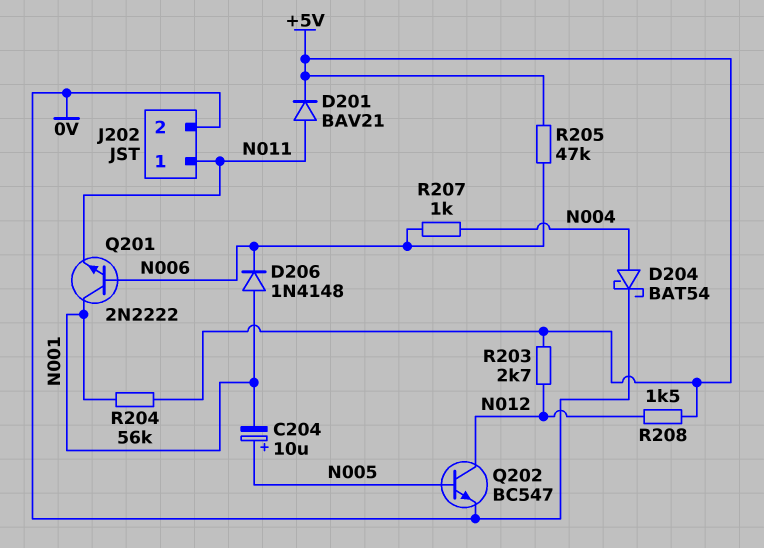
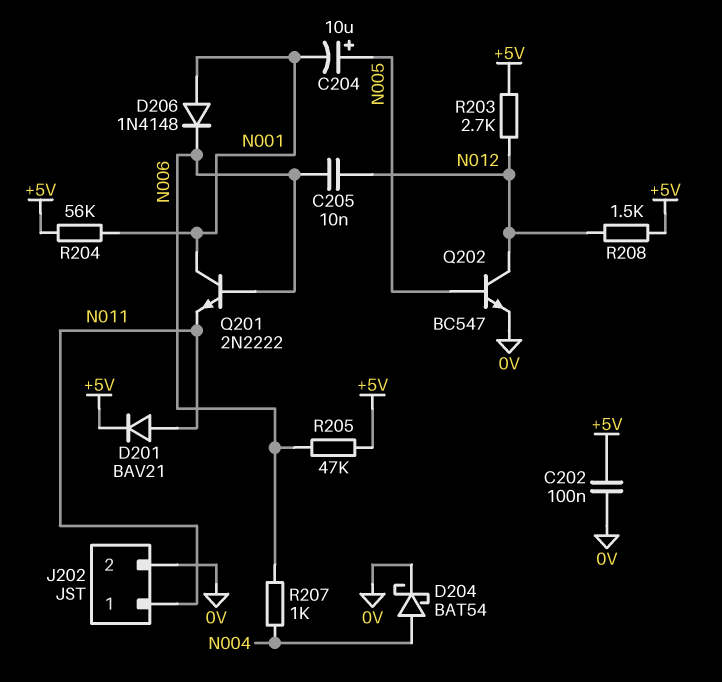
C202: none -> 100nF (+5V, 0V)
C205: none -> 10nF (N006, N012)

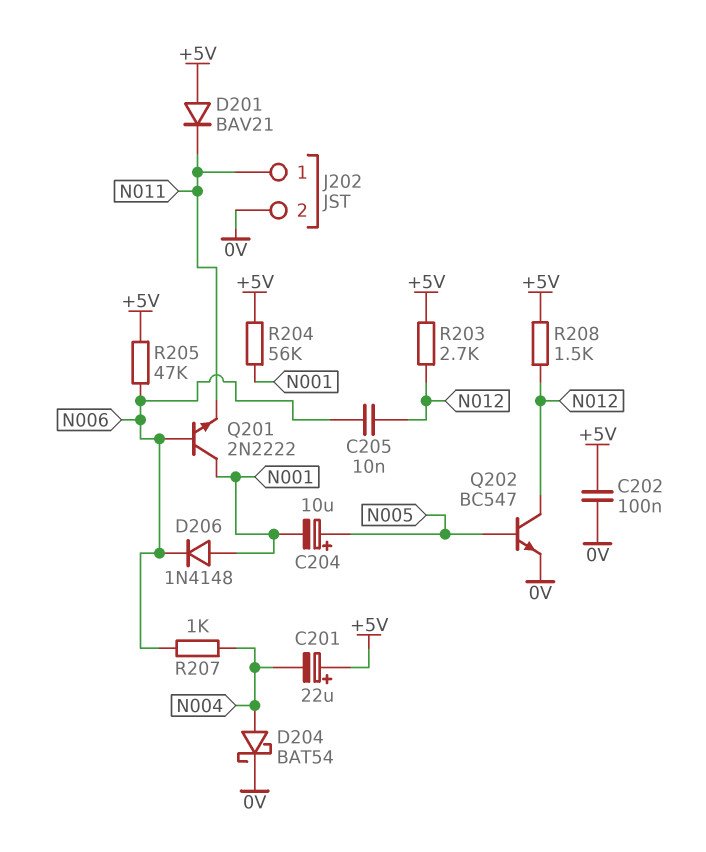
C201: none -> 22uF (plus +5V, minus N004)
D201: diode BAV21 (A N011, K +5V) -> diode BAV21 (A +5V, K N011)

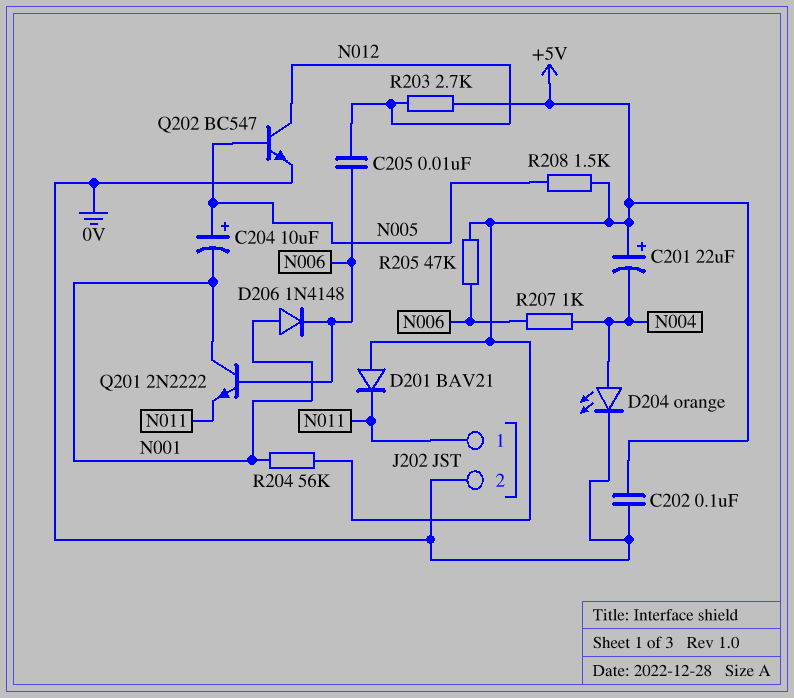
D204: schottky BAT54 (A N004, K 0V) -> LED orange (A N004, K 0V)
R208: 1.5k (+5V, N012) -> 1.5k (+5V, N005)

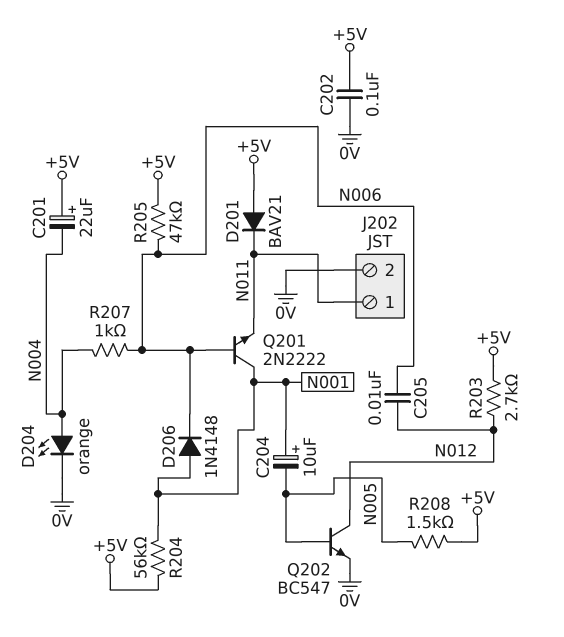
C204: 10uF (plus N005, minus N001) -> 10uF (plus N001, minus N005)

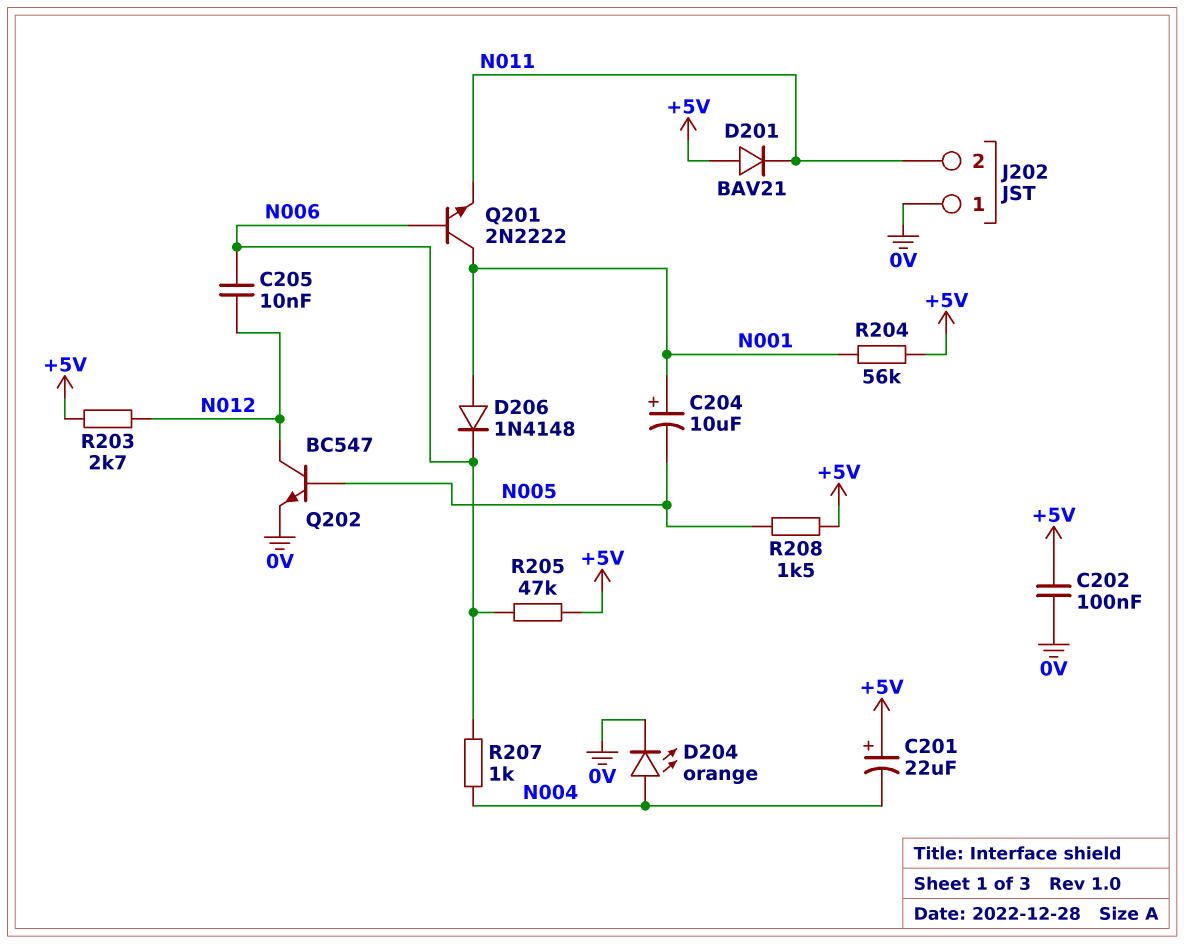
J202 pin 1: N011 -> 0V
J202 pin 2: 0V -> N011

